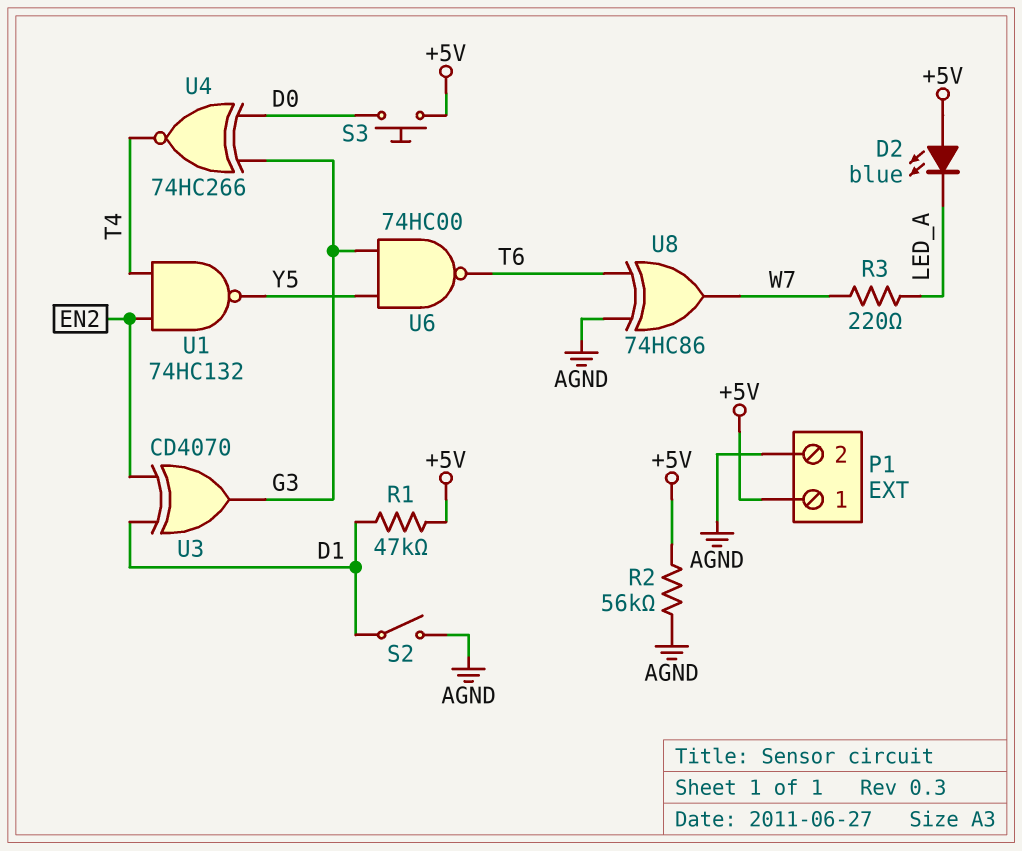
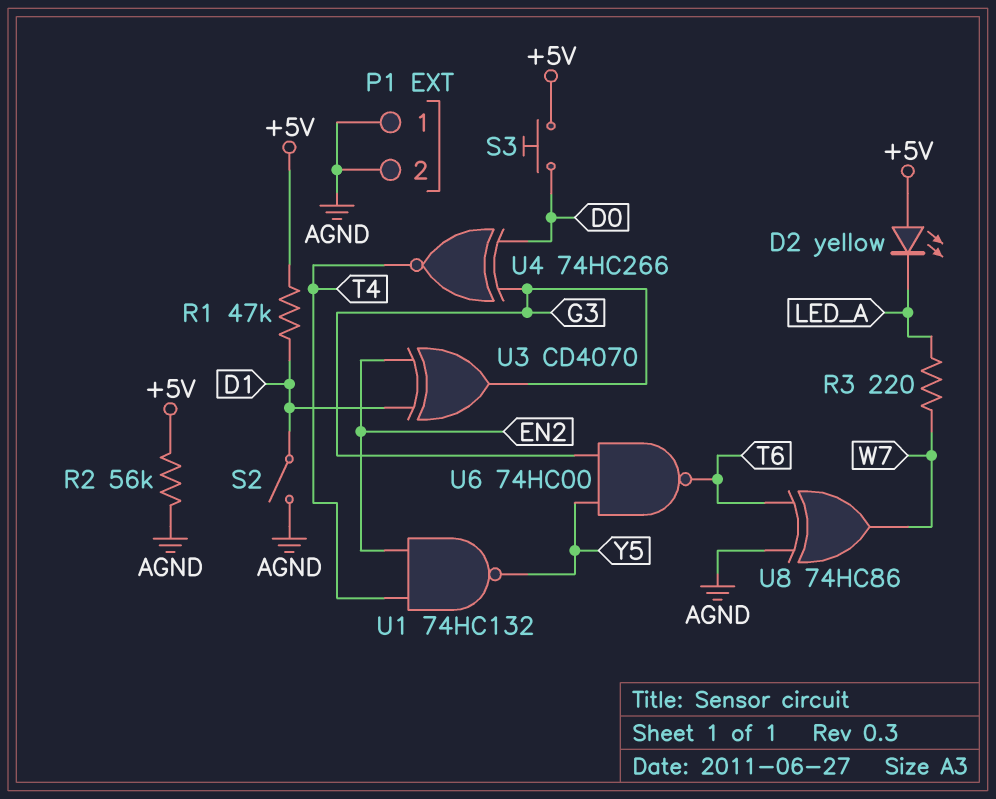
D2: LED blue (A +5V, K LED_A) -> LED yellow (A +5V, K LED_A)
P1 pin 1: +5V -> AGND

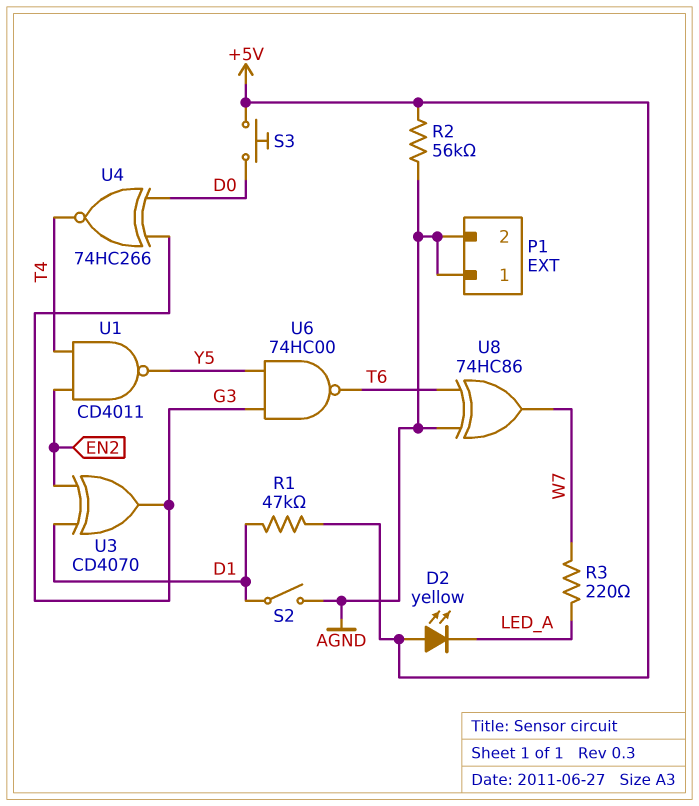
U1: NAND 74HC132 (in EN2, in T4, out Y5) -> NAND CD4011 (in EN2, in T4, out Y5)

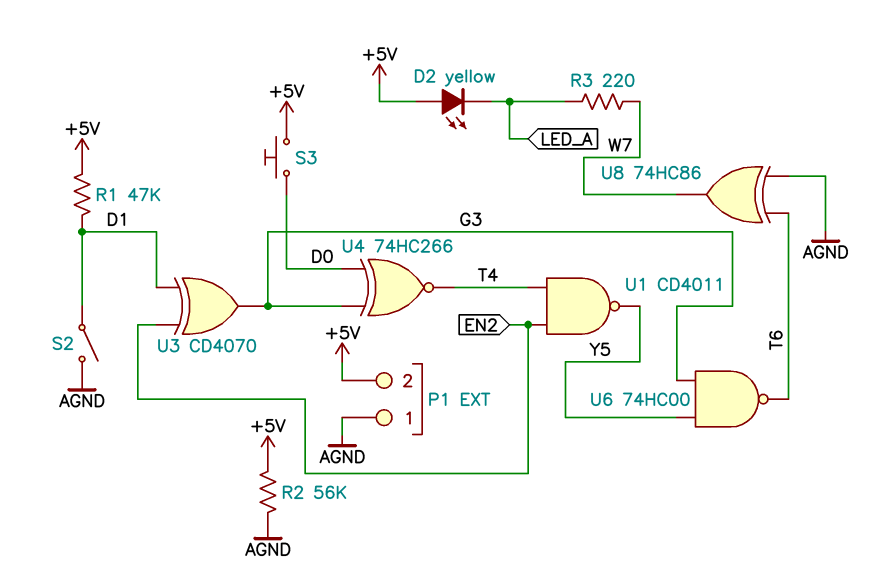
P1 pin 2: AGND -> +5V

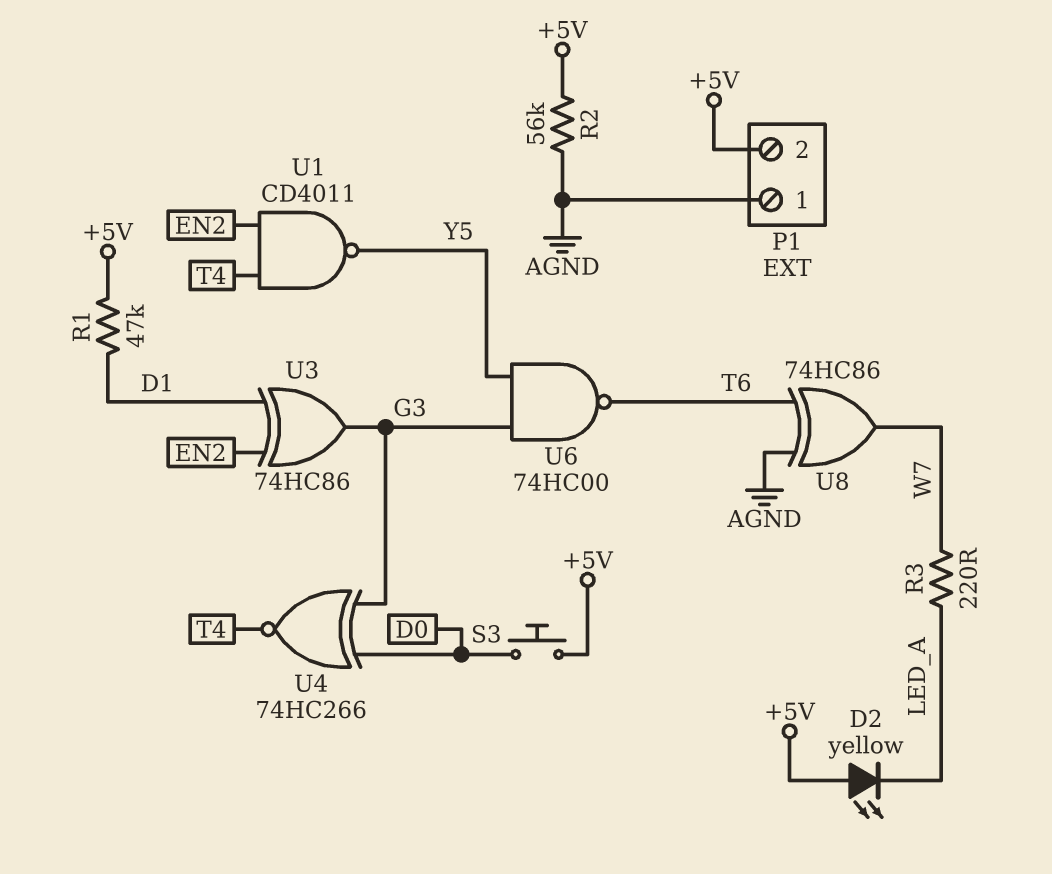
S2: switch (AGND, D1) -> none
U3: XOR CD4070 (in D1, in EN2, out G3) -> XOR 74HC86 (in D1, in EN2, out G3)

